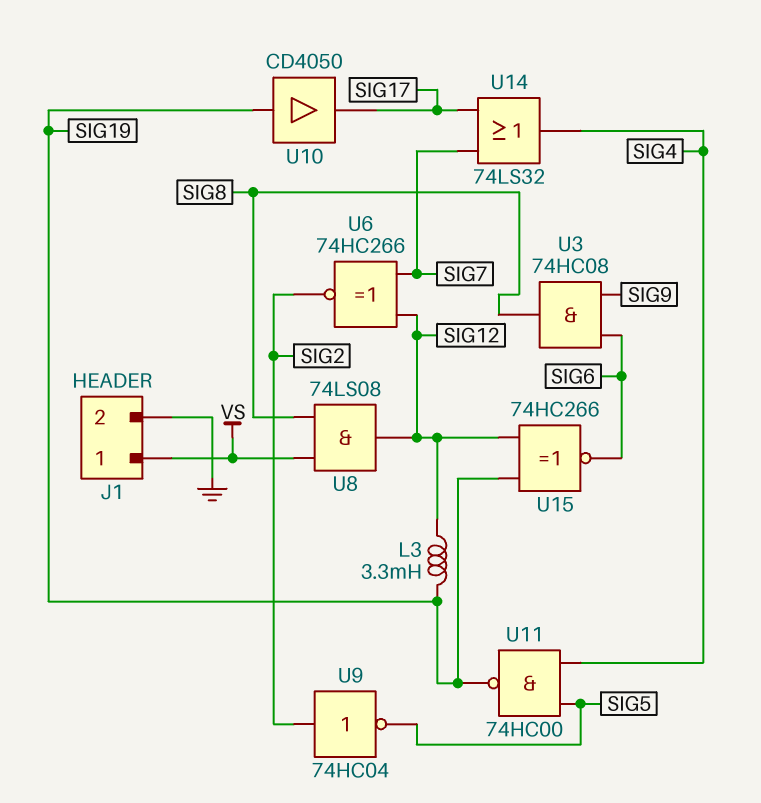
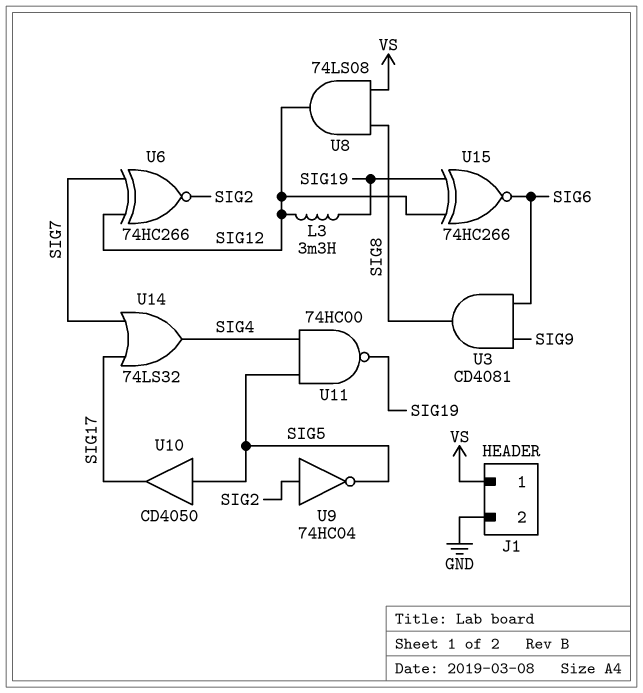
U3: AND 74HC08 (in SIG6, in SIG9, out SIG8) -> AND CD4081 (in SIG6, in SIG9, out SIG8)
U10: buffer CD4050 (in SIG19, out SIG17) -> buffer CD4050 (in SIG5, out SIG17)

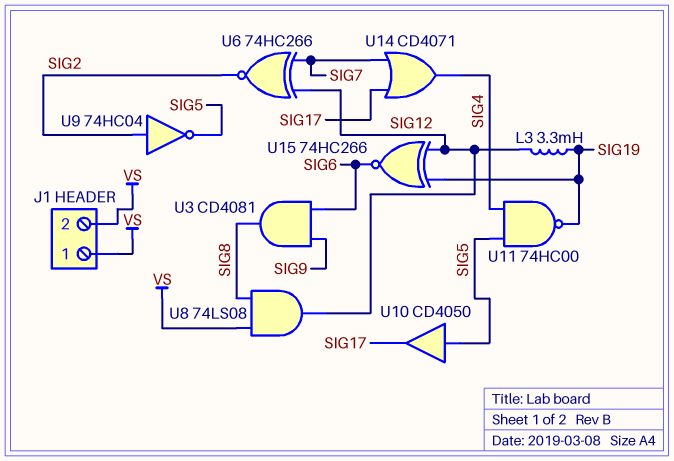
J1 pin 2: GND -> VS
U14: OR 74LS32 (in SIG7, in SIG17, out SIG4) -> OR CD4071 (in SIG7, in SIG17, out SIG4)

